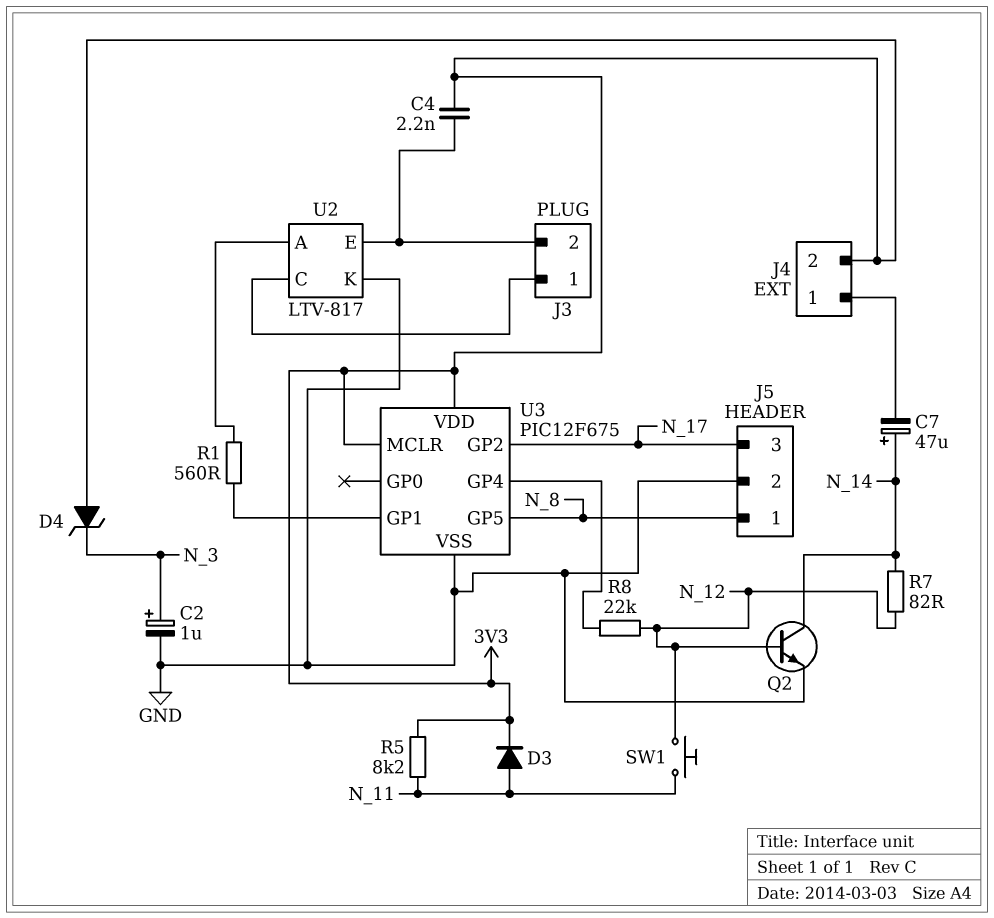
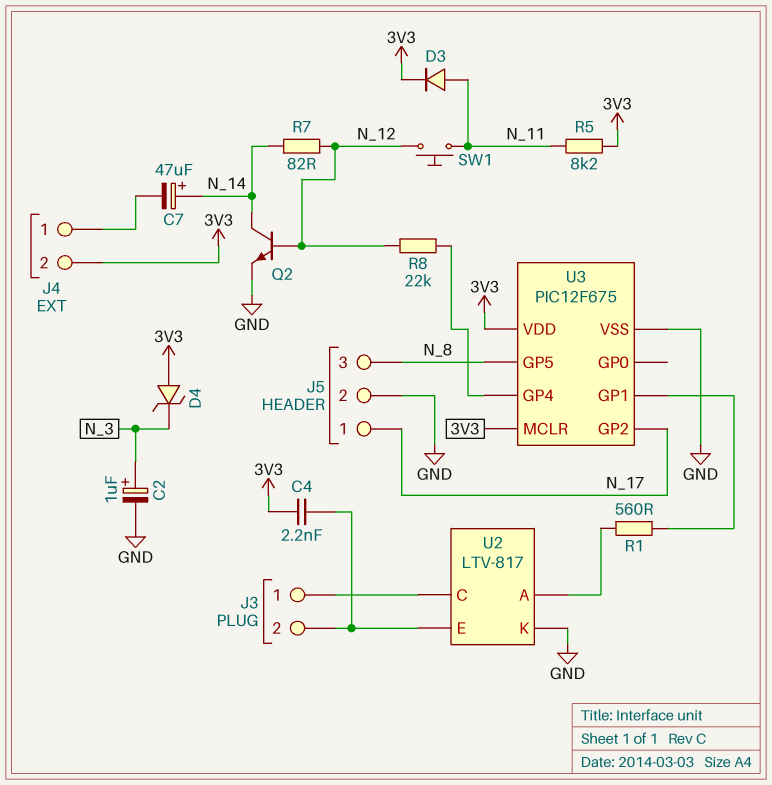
J5 pin 1: N_8 -> N_17
J5 pin 3: N_17 -> N_8

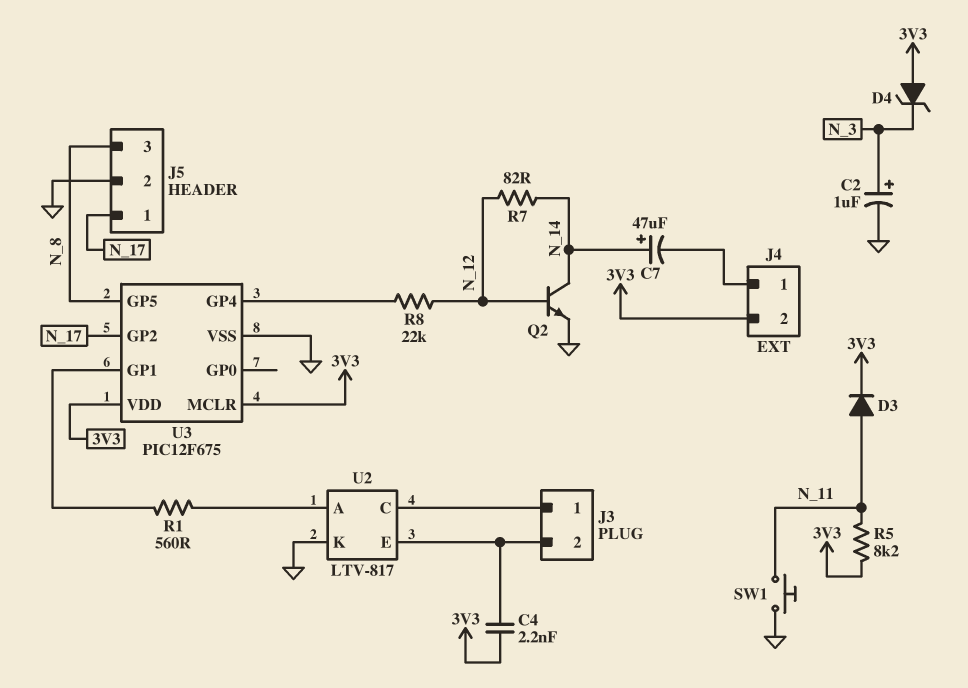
SW1: button (N_11, N_12) -> button (GND, N_11)

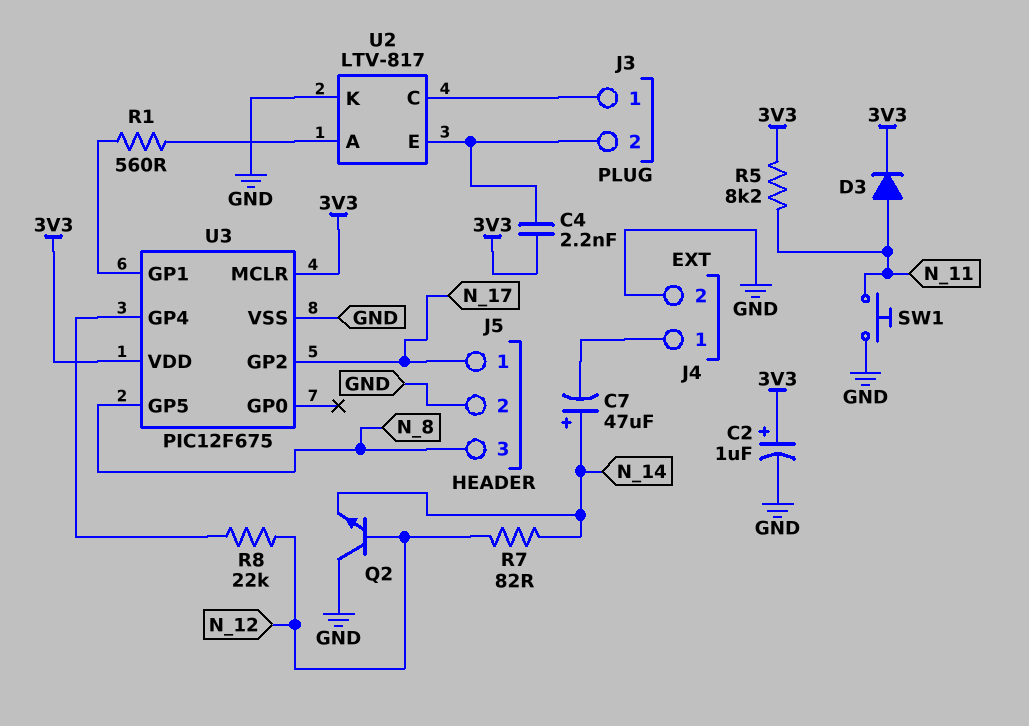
C2: 1uF (plus N_3, minus GND) -> 1uF (plus 3V3, minus GND)
D4: zener (A 3V3, K N_3) -> none
J4 pin 2: 3V3 -> GND
Q2: NPN (B N_12, C N_14, E GND) -> NPN (B N_12, C GND, E N_14)

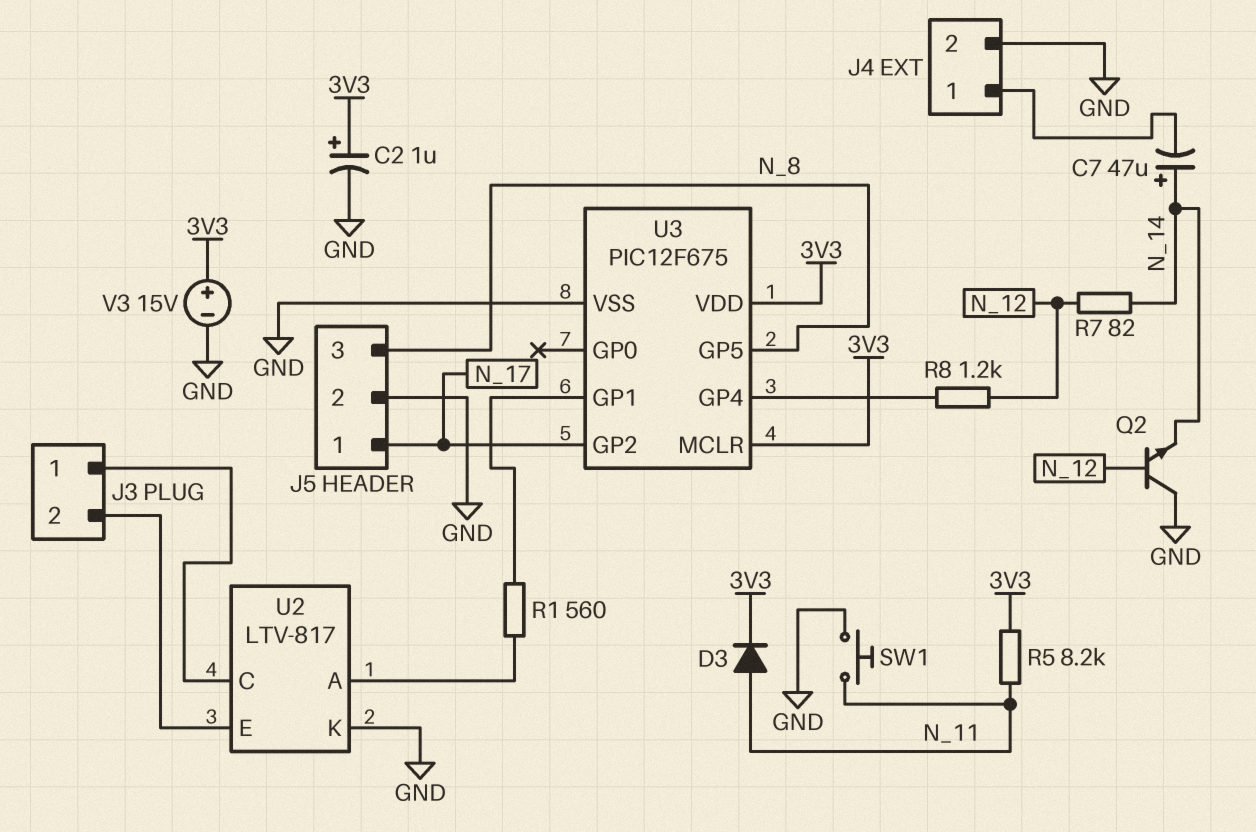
C4: 2.2nF (3V3, J3/2) -> none
R8: 22k (N_12, U3/GP4) -> 1.2k (N_12, U3/GP4)
V3: none -> 15V (plus 3V3, minus GND)

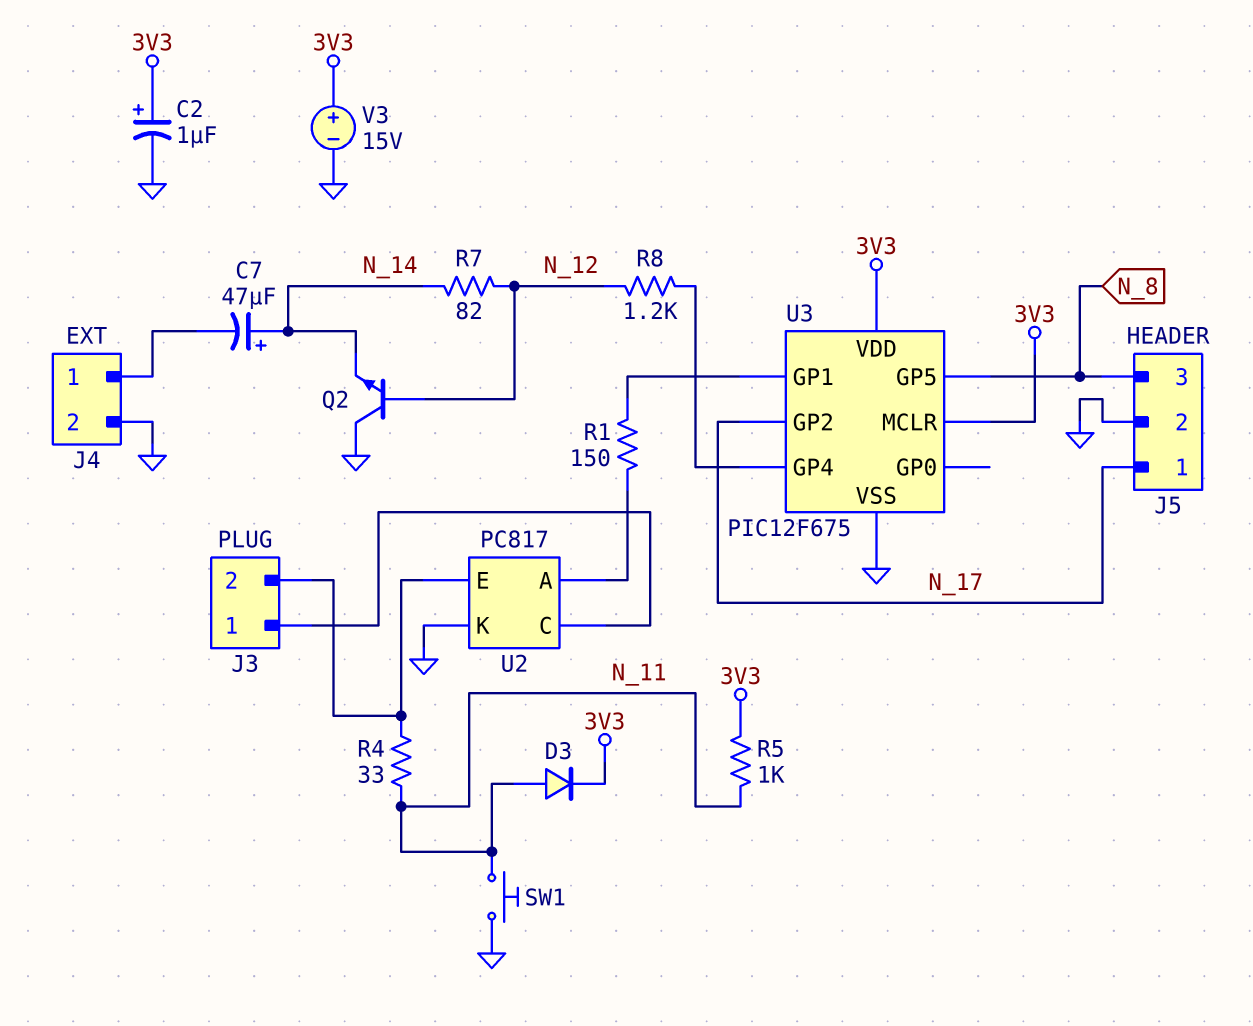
R1: 560 (U2/A, U3/GP1) -> 150 (U2/A, U3/GP1)
R4: none -> 33 (J3/2, N_11)
R5: 8.2k (3V3, N_11) -> 1k (3V3, N_11)
U2: LTV-817 -> PC817

